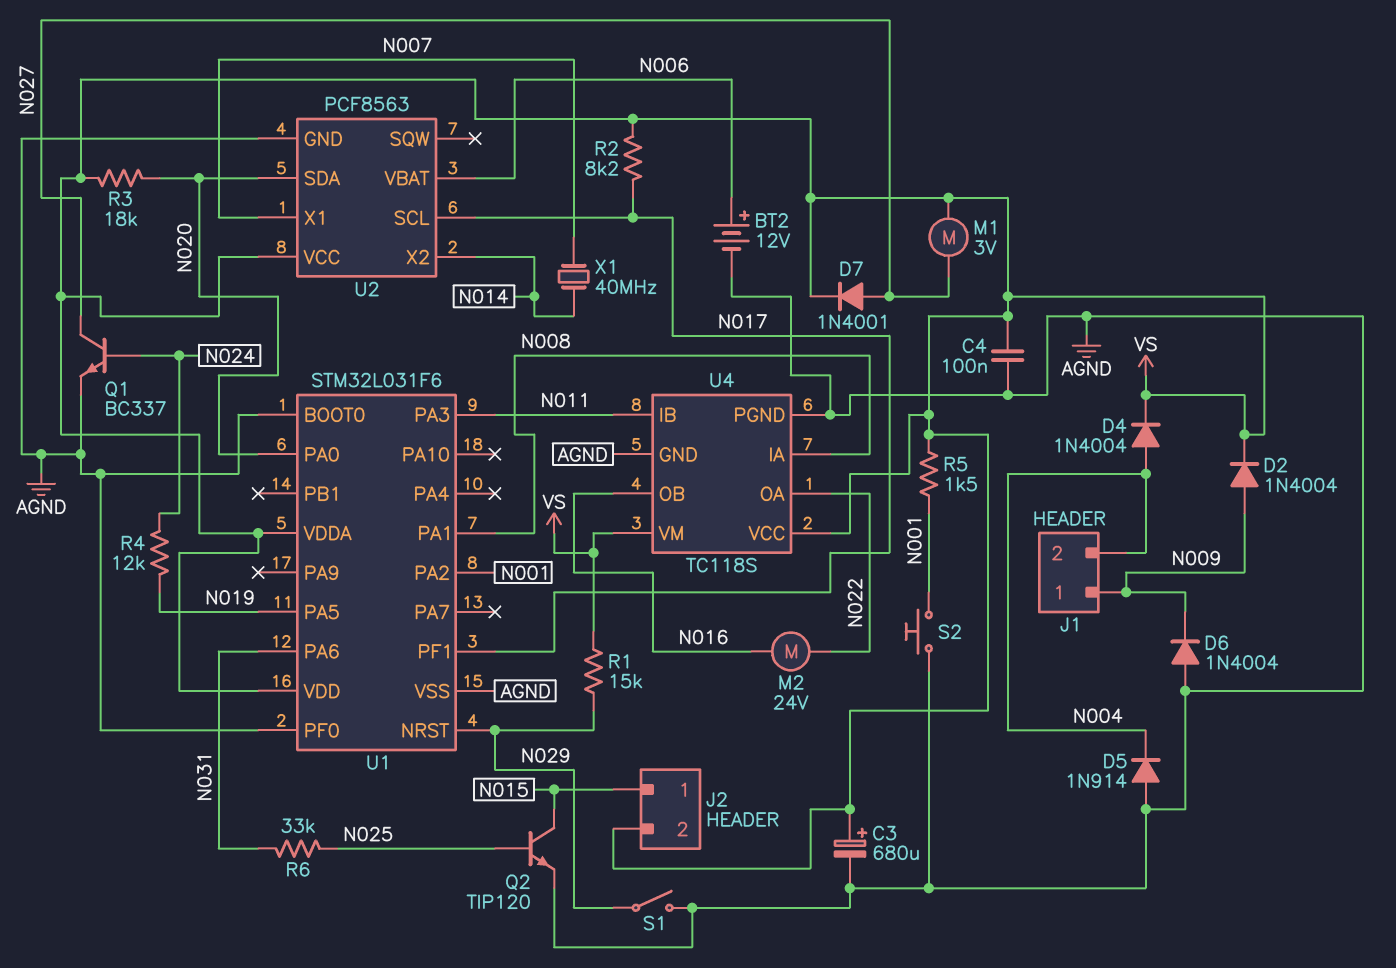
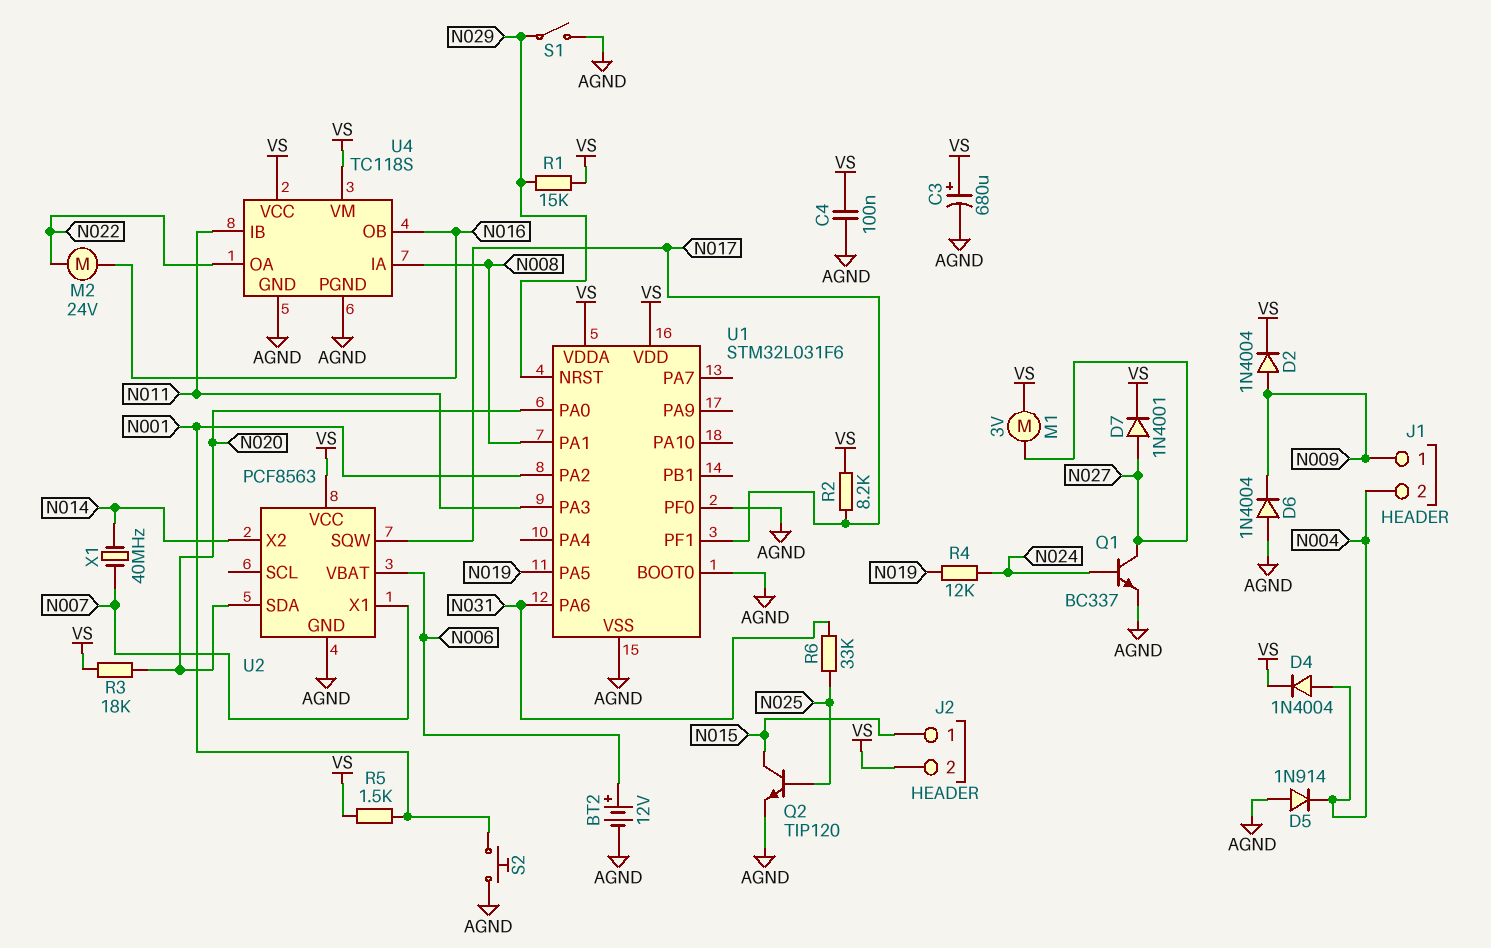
U2 pin SCL: N017 -> none
U2 pin SQW: none -> N017

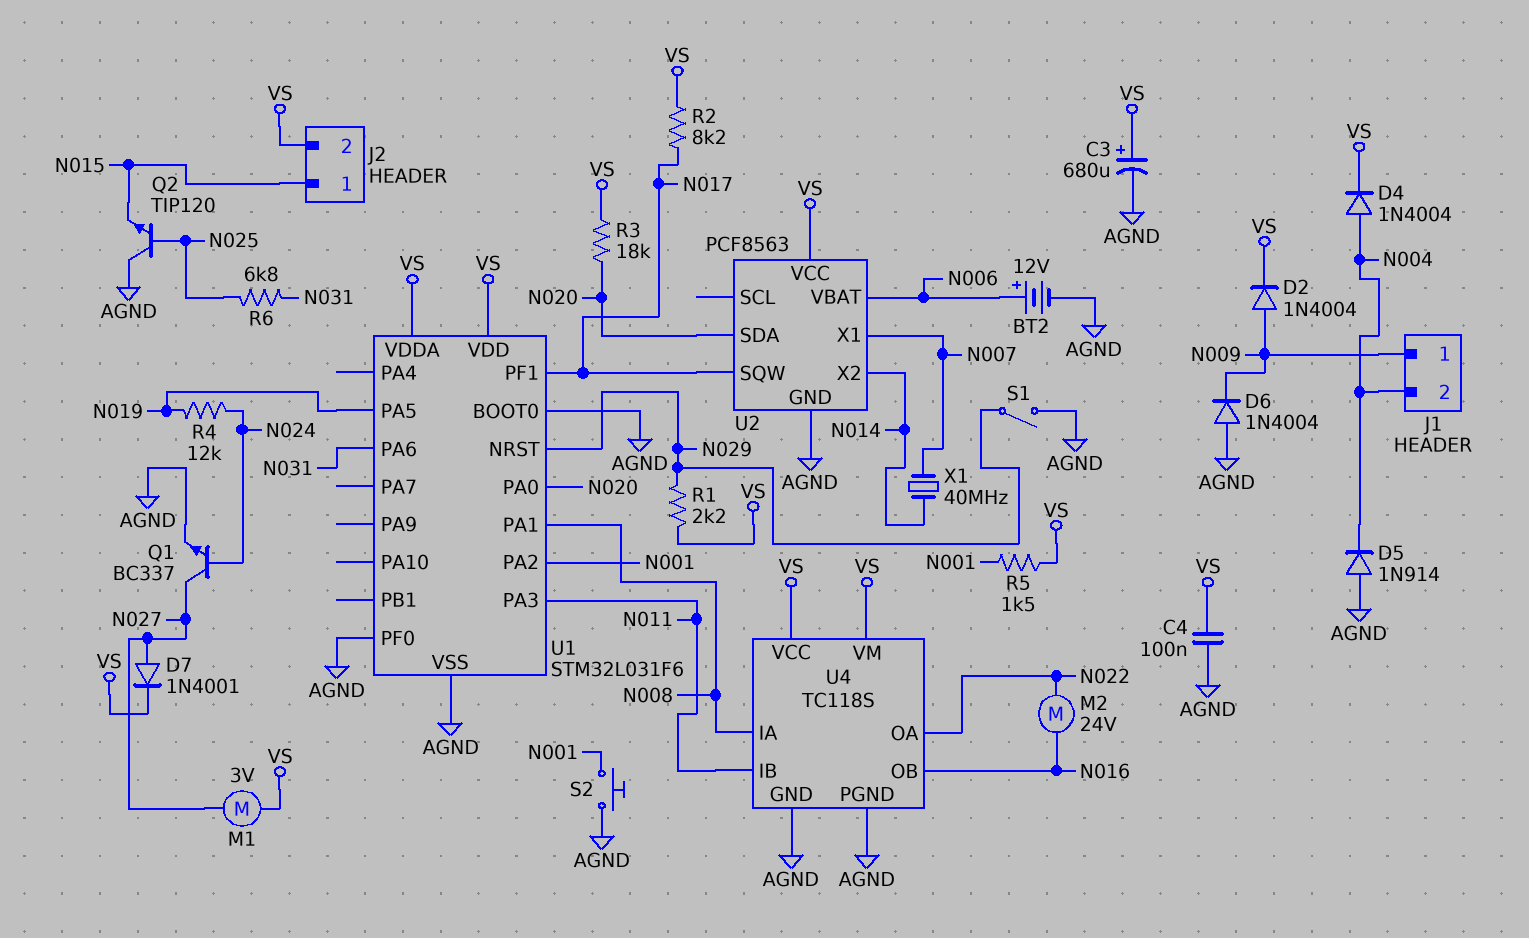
Q2: NPN TIP120 (B N025, C N015, E AGND) -> NPN TIP120 (B N025, C AGND, E N015)
R1: 15k (N029, VS) -> 2.2k (N029, VS)
R6: 33k (N025, N031) -> 6.8k (N025, N031)

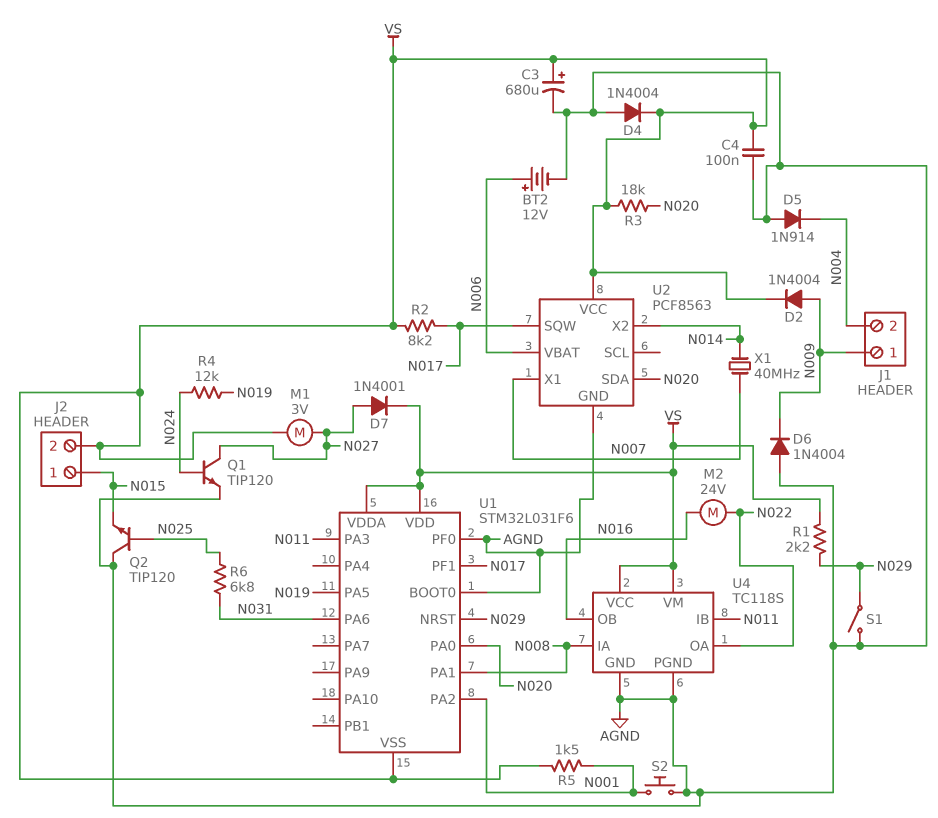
D4: diode 1N4004 (A N004, K VS) -> diode 1N4004 (A AGND, K VS)
Q1: NPN BC337 (B N024, C N027, E AGND) -> NPN TIP120 (B N024, C N027, E AGND)
U1 pin VSS: AGND -> VS

